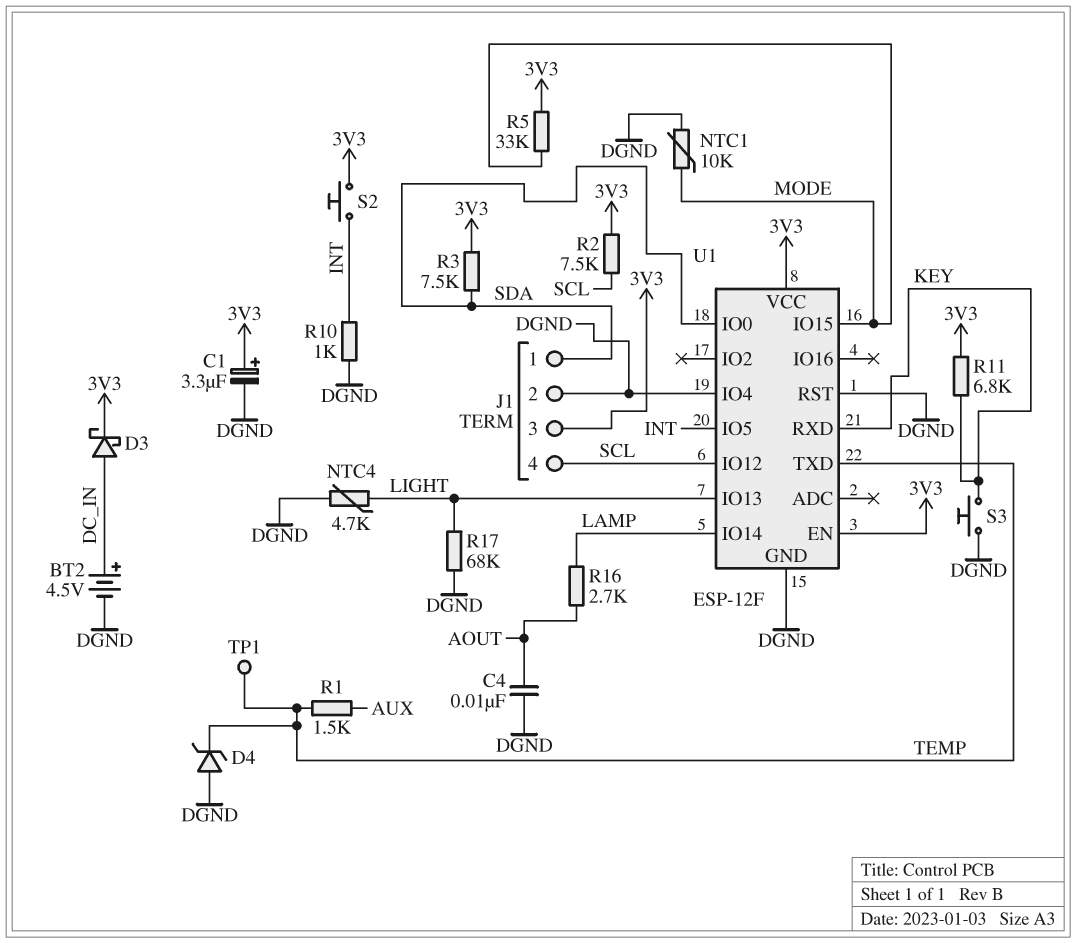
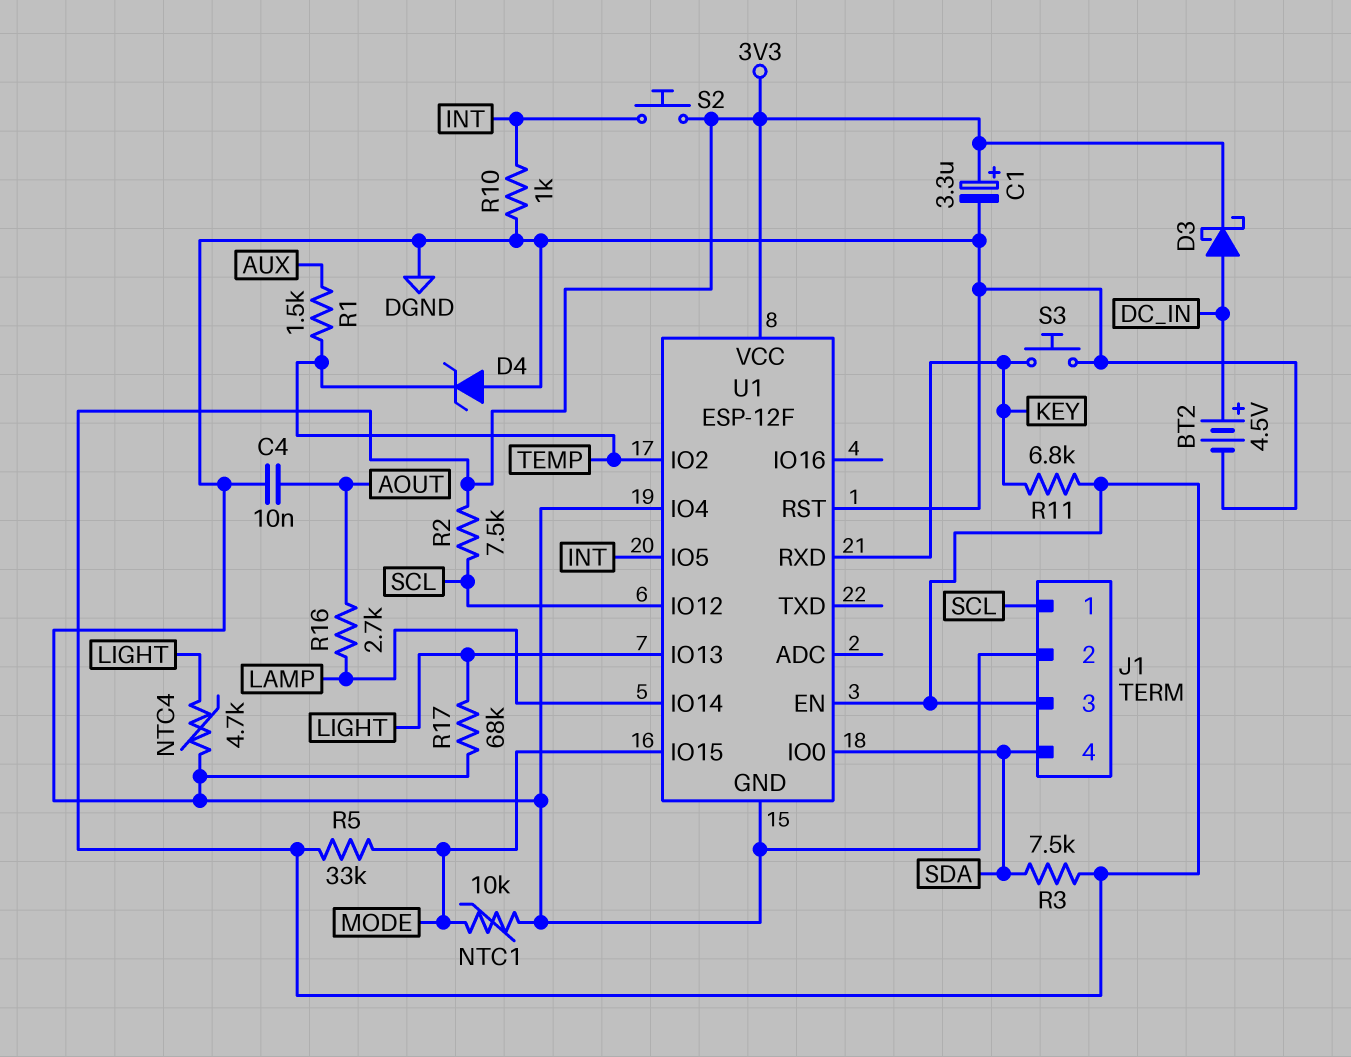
J1 pin 1: SDA -> SCL
J1 pin 4: SCL -> SDA
TP1: test point (TEMP) -> none
U1 pin IO2: none -> TEMP
U1 pin TXD: TEMP -> none

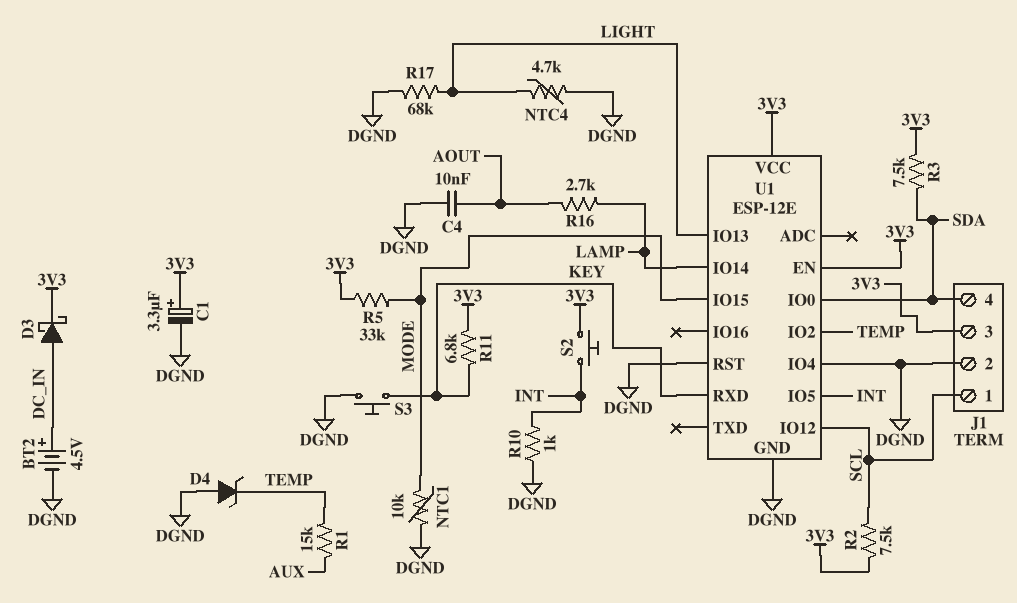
R1: 1.5k (AUX, TEMP) -> 15k (AUX, TEMP)
U1: ESP-12F -> ESP-12E

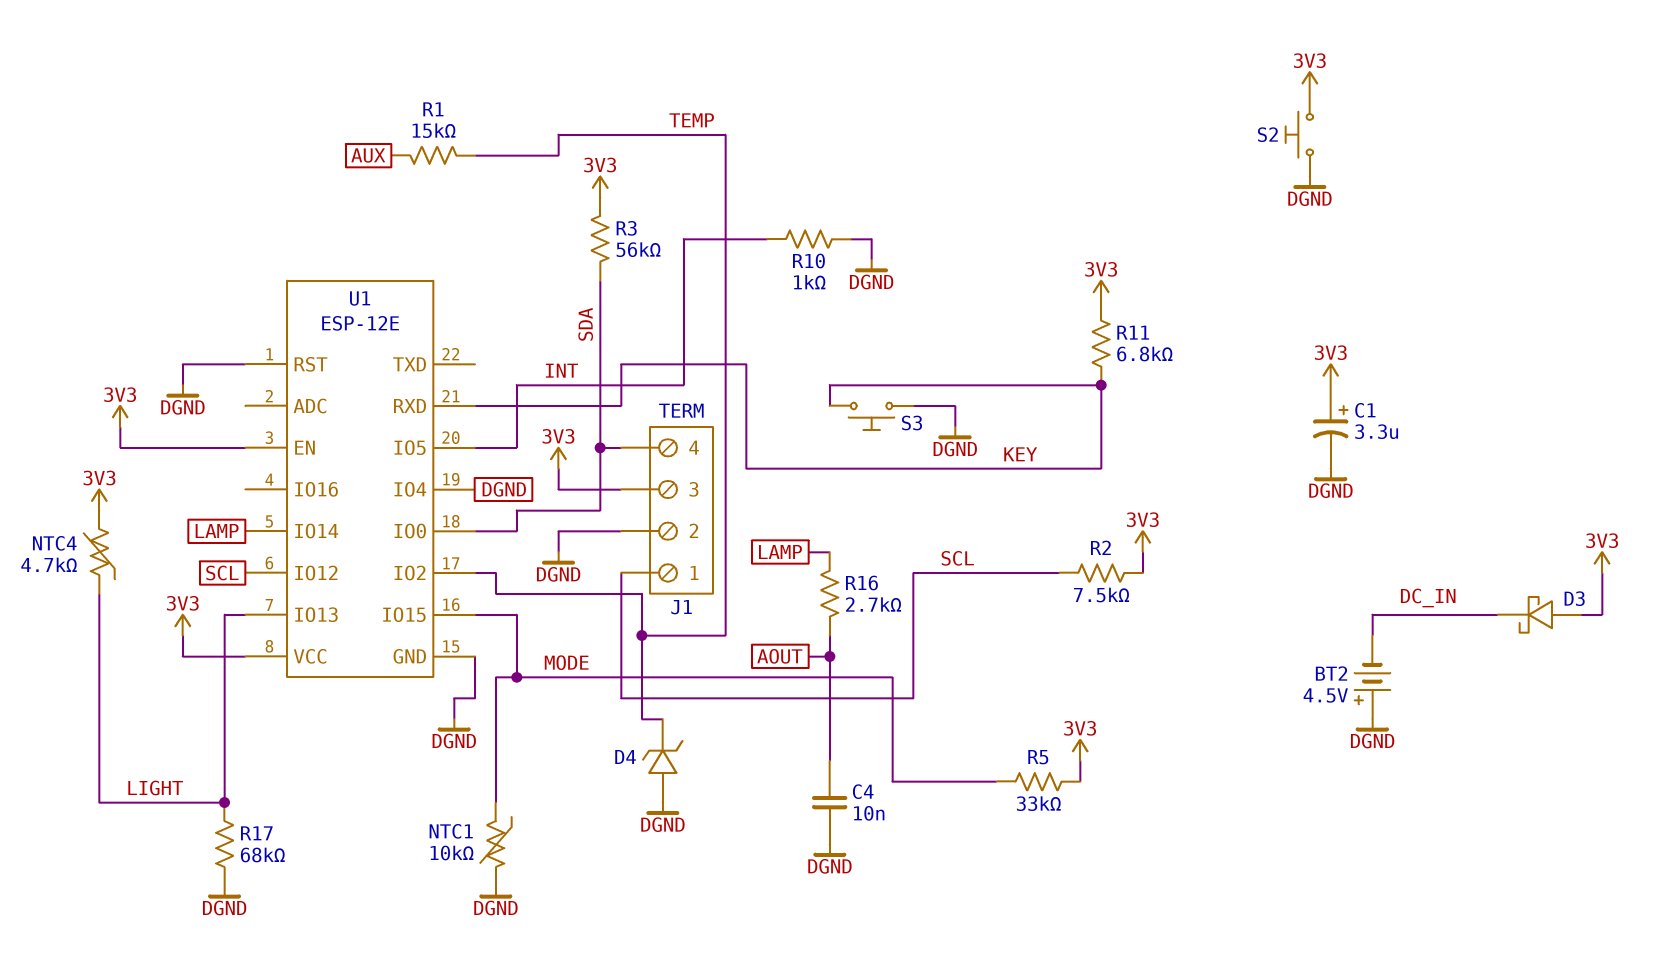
BT2: 4.5V (plus DC_IN, minus DGND) -> 4.5V (plus DGND, minus DC_IN)
D3: schottky (A DC_IN, K 3V3) -> schottky (A 3V3, K DC_IN)
NTC4: 4.7k (DGND, LIGHT) -> 4.7k (3V3, LIGHT)
R3: 7.5k (3V3, SDA) -> 56k (3V3, SDA)
S2: button (3V3, INT) -> button (3V3, DGND)

